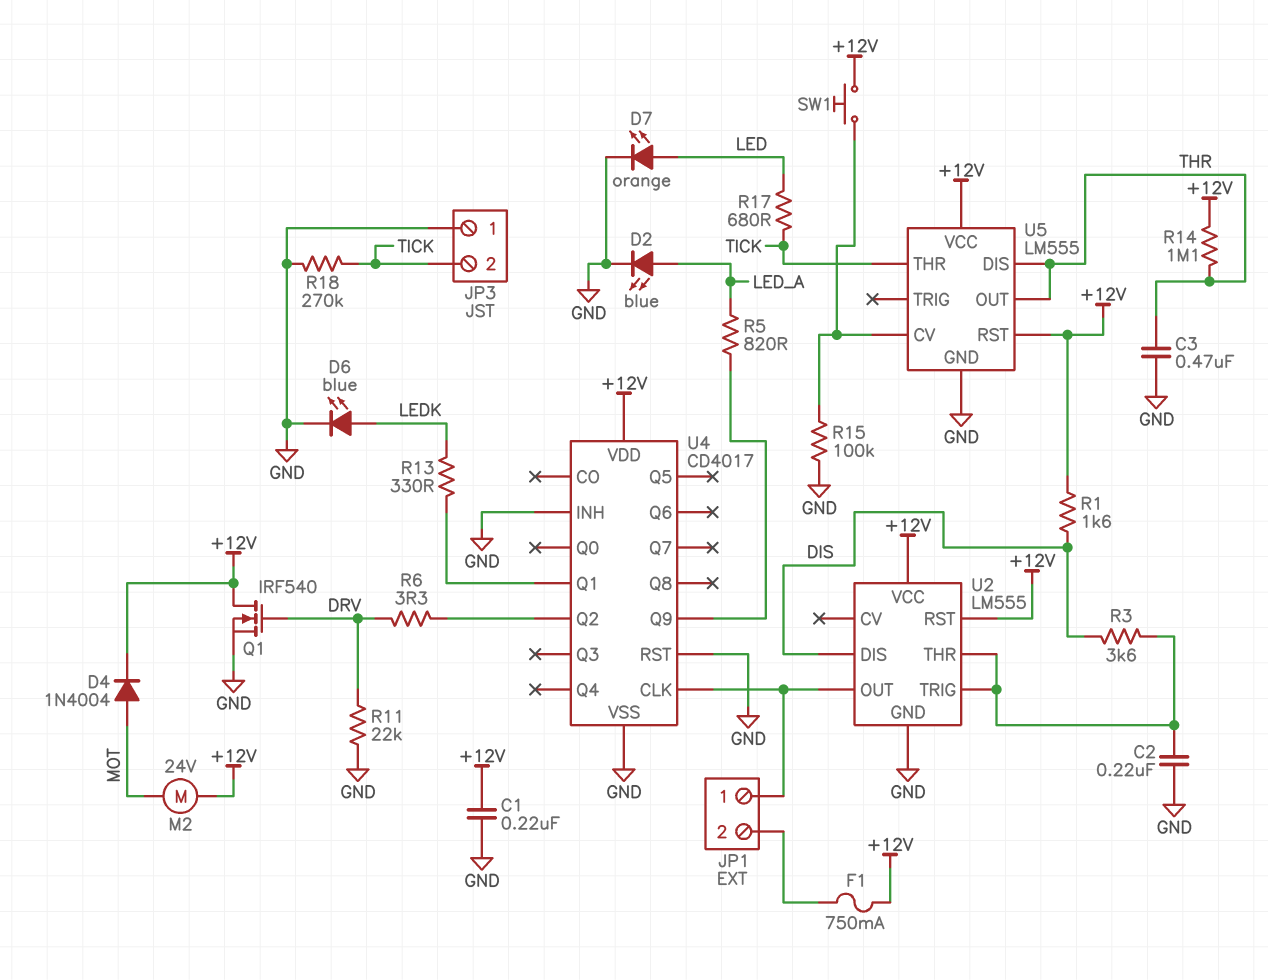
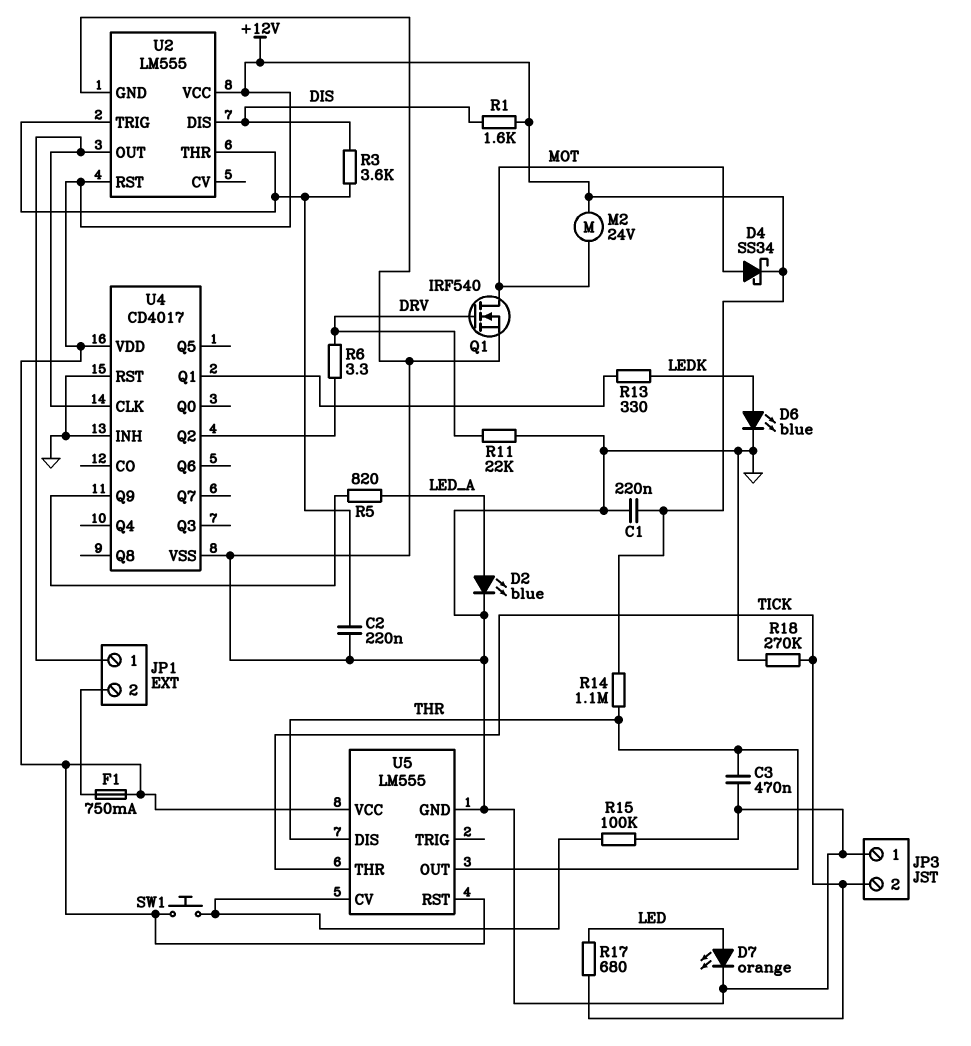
D4: diode 1N4004 (A MOT, K +12V) -> schottky SS34 (A MOT, K +12V)
Q1: NMOS IRF540 (G DRV, D +12V, S GND) -> NMOS IRF540 (G DRV, D MOT, S GND)

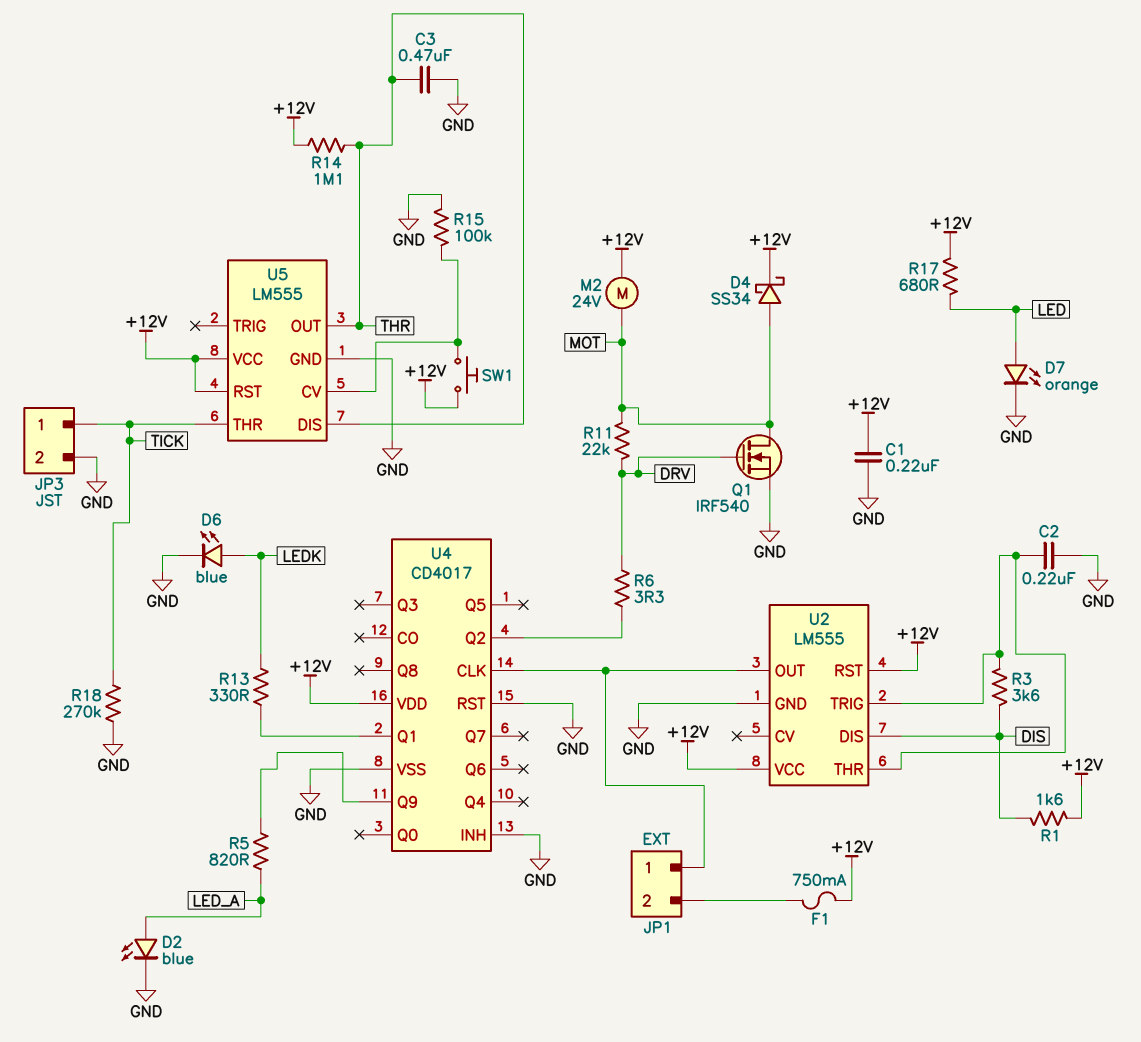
JP3 pin 1: GND -> TICK
JP3 pin 2: TICK -> GND
R11: 22k (DRV, GND) -> 22k (DRV, MOT)
R17: 680 (LED, TICK) -> 680 (+12V, LED)

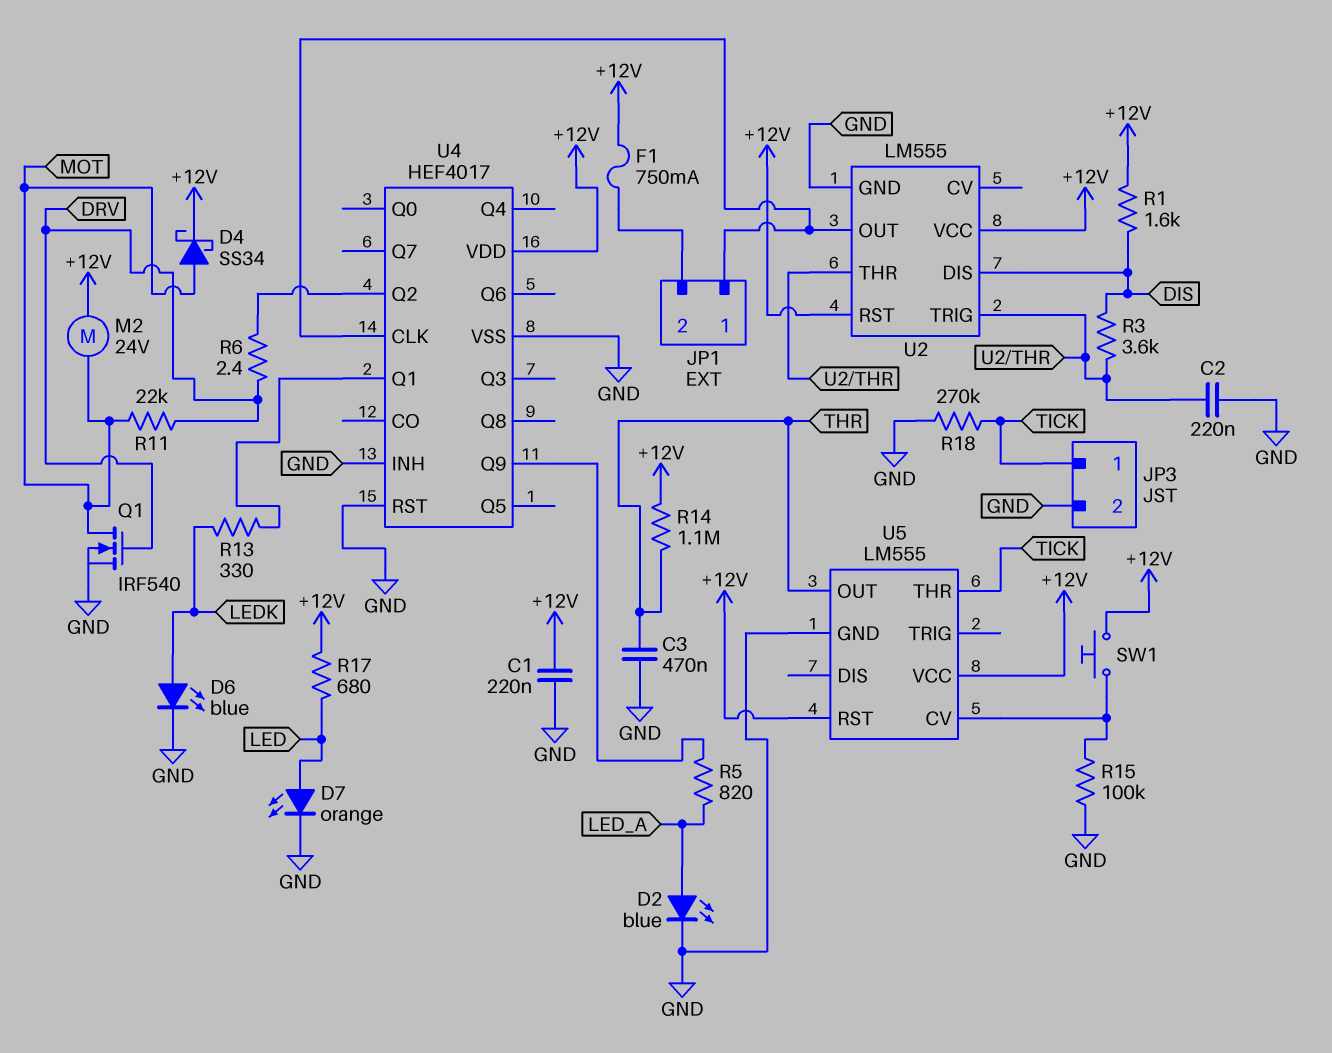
R6: 3.3 (DRV, U4/Q2) -> 2.4 (DRV, U4/Q2)
U4: CD4017 -> HEF4017
U5 pin DIS: THR -> none

